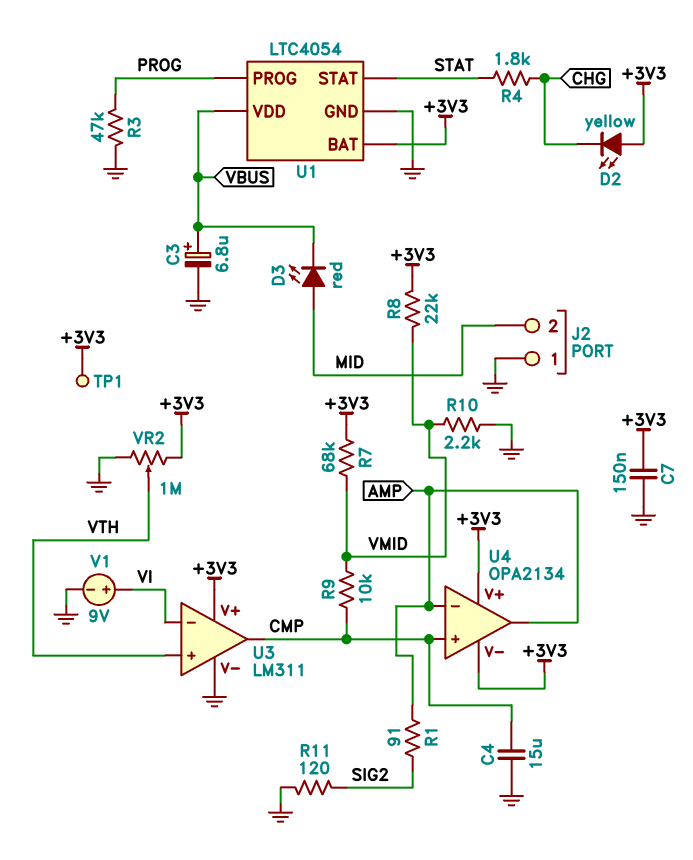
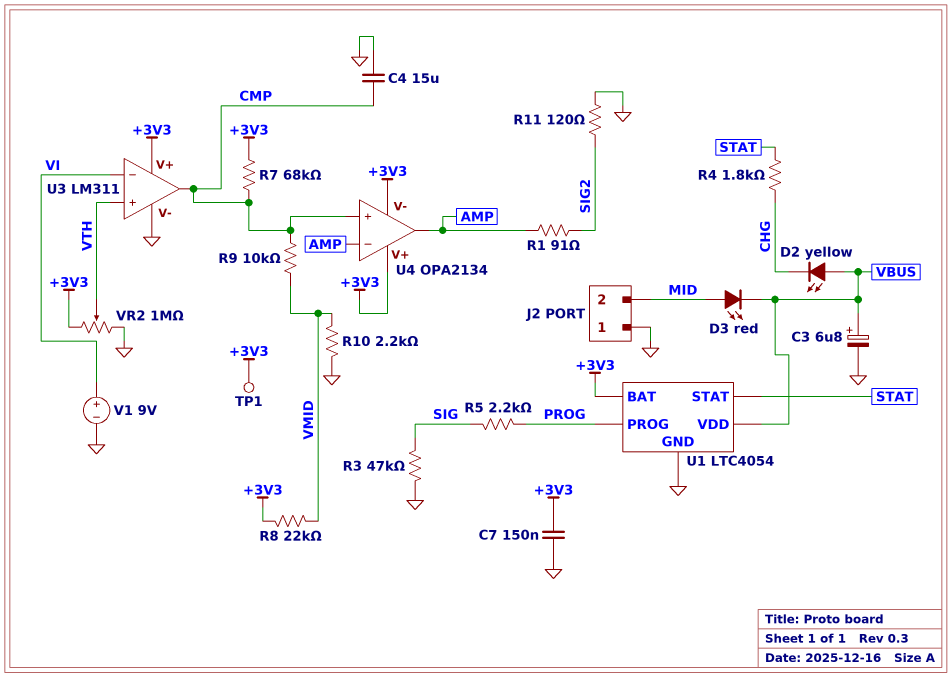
D2: LED yellow (A +3V3, K CHG) -> LED yellow (A VBUS, K CHG)
R3: 47k (GND, PROG) -> 47k (GND, SIG)
R5: none -> 2.2k (PROG, SIG)
R7: 68k (+3V3, VMID) -> 68k (+3V3, CMP)

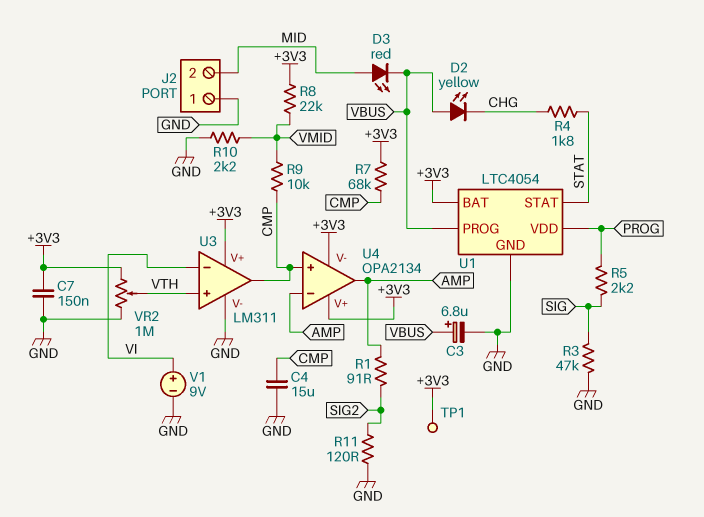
U1 pin PROG: PROG -> VBUS
U1 pin VDD: VBUS -> PROG

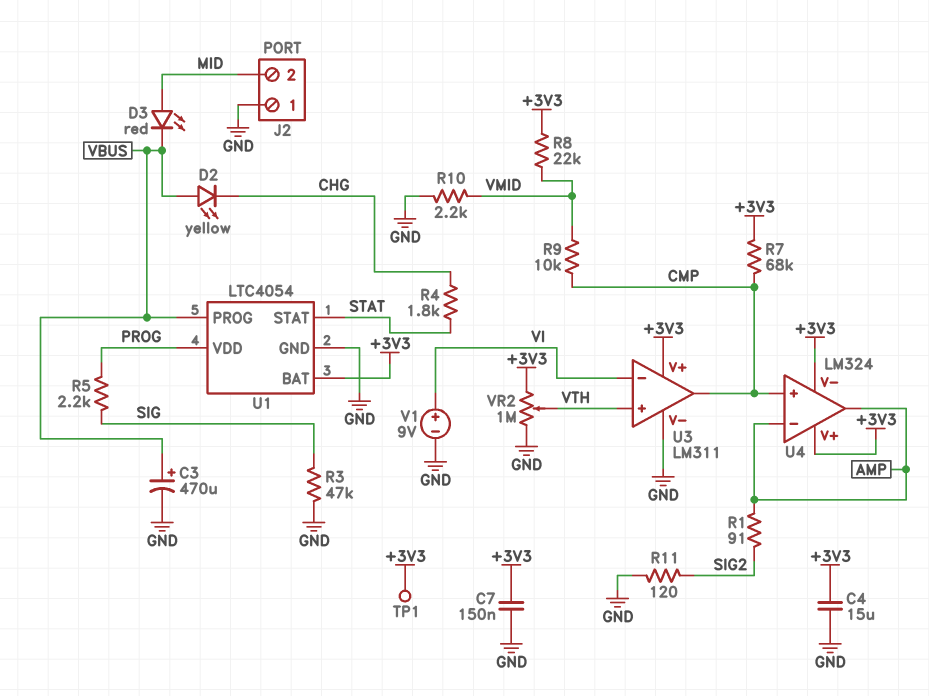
C3: 6.8uF (plus VBUS, minus GND) -> 470uF (plus VBUS, minus GND)
C4: 15uF (CMP, GND) -> 15uF (+3V3, GND)
U4: OPA2134 -> LM324

